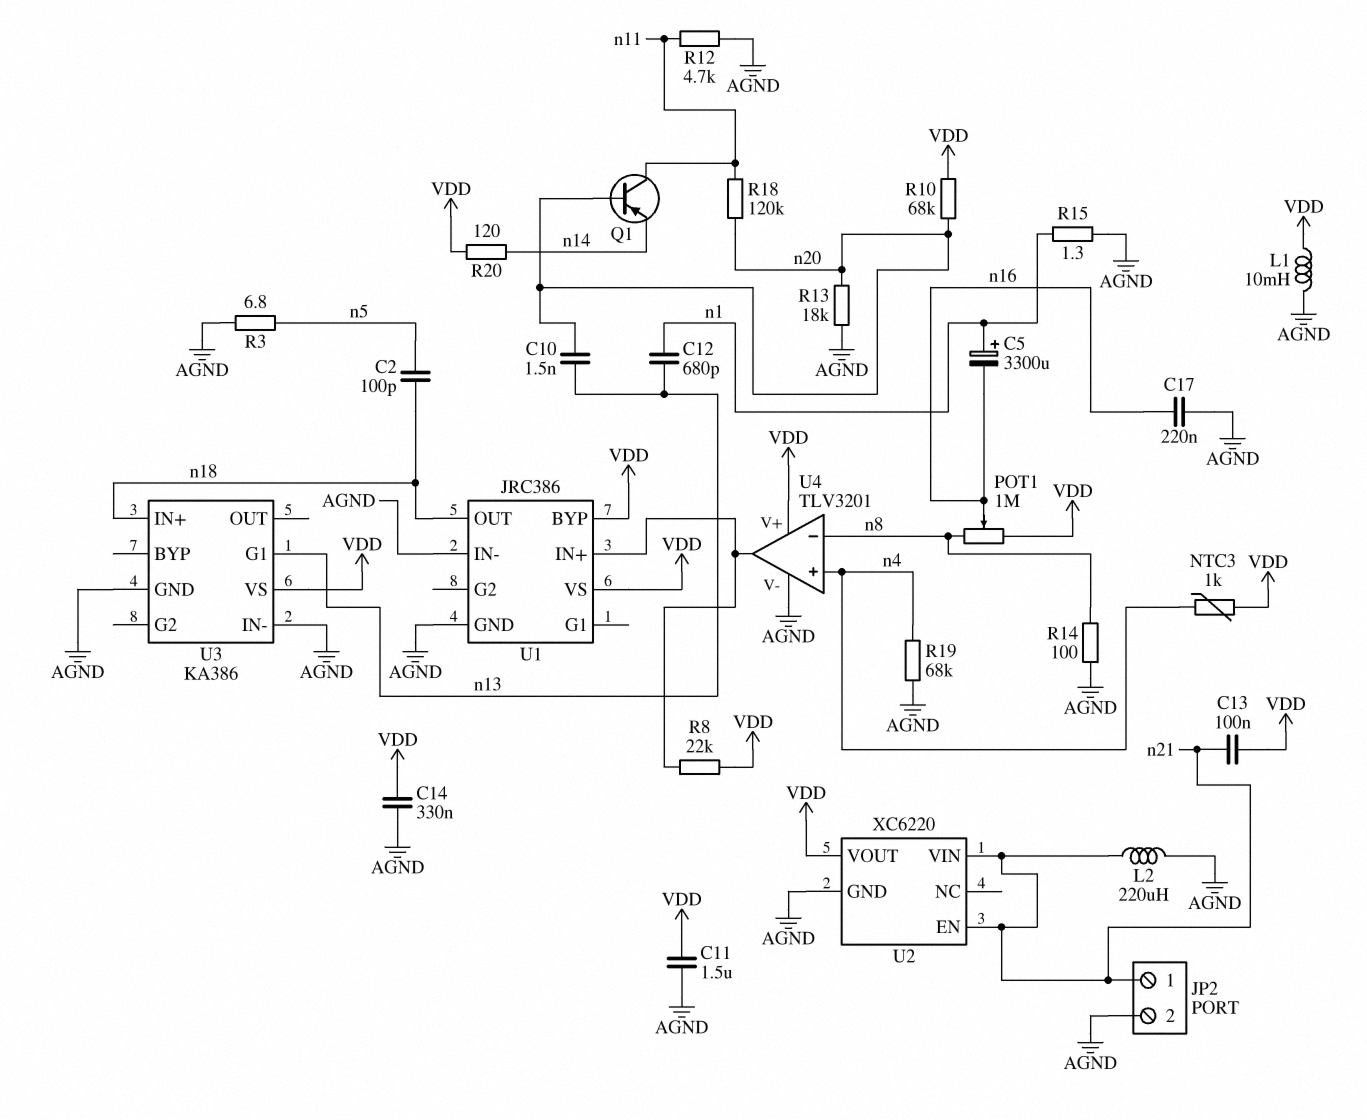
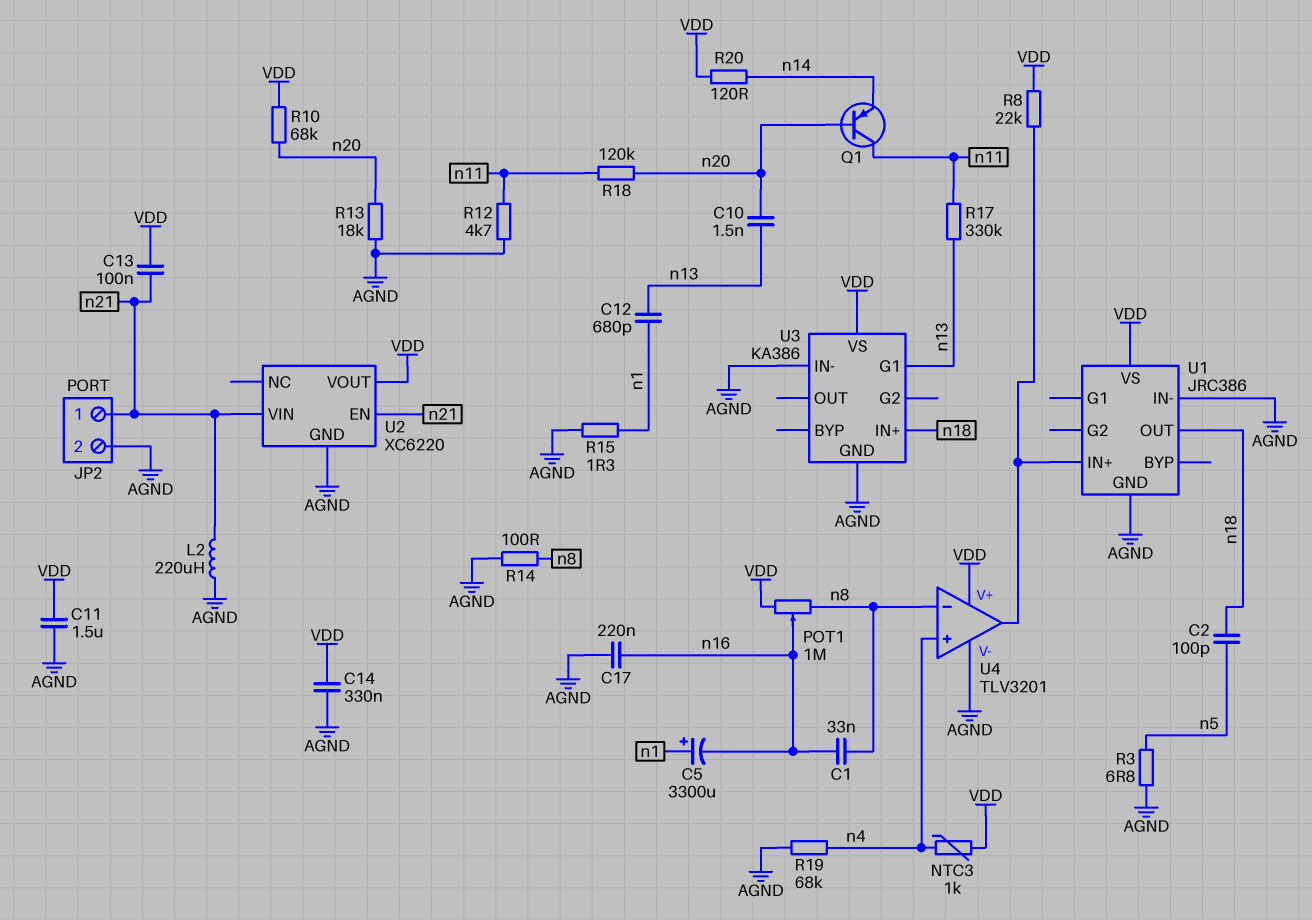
C1: none -> 33nF (n8, n16)
L1: 10mH (AGND, VDD) -> none
R17: none -> 330k (n11, n13)
U1 pin BYP: VDD -> none

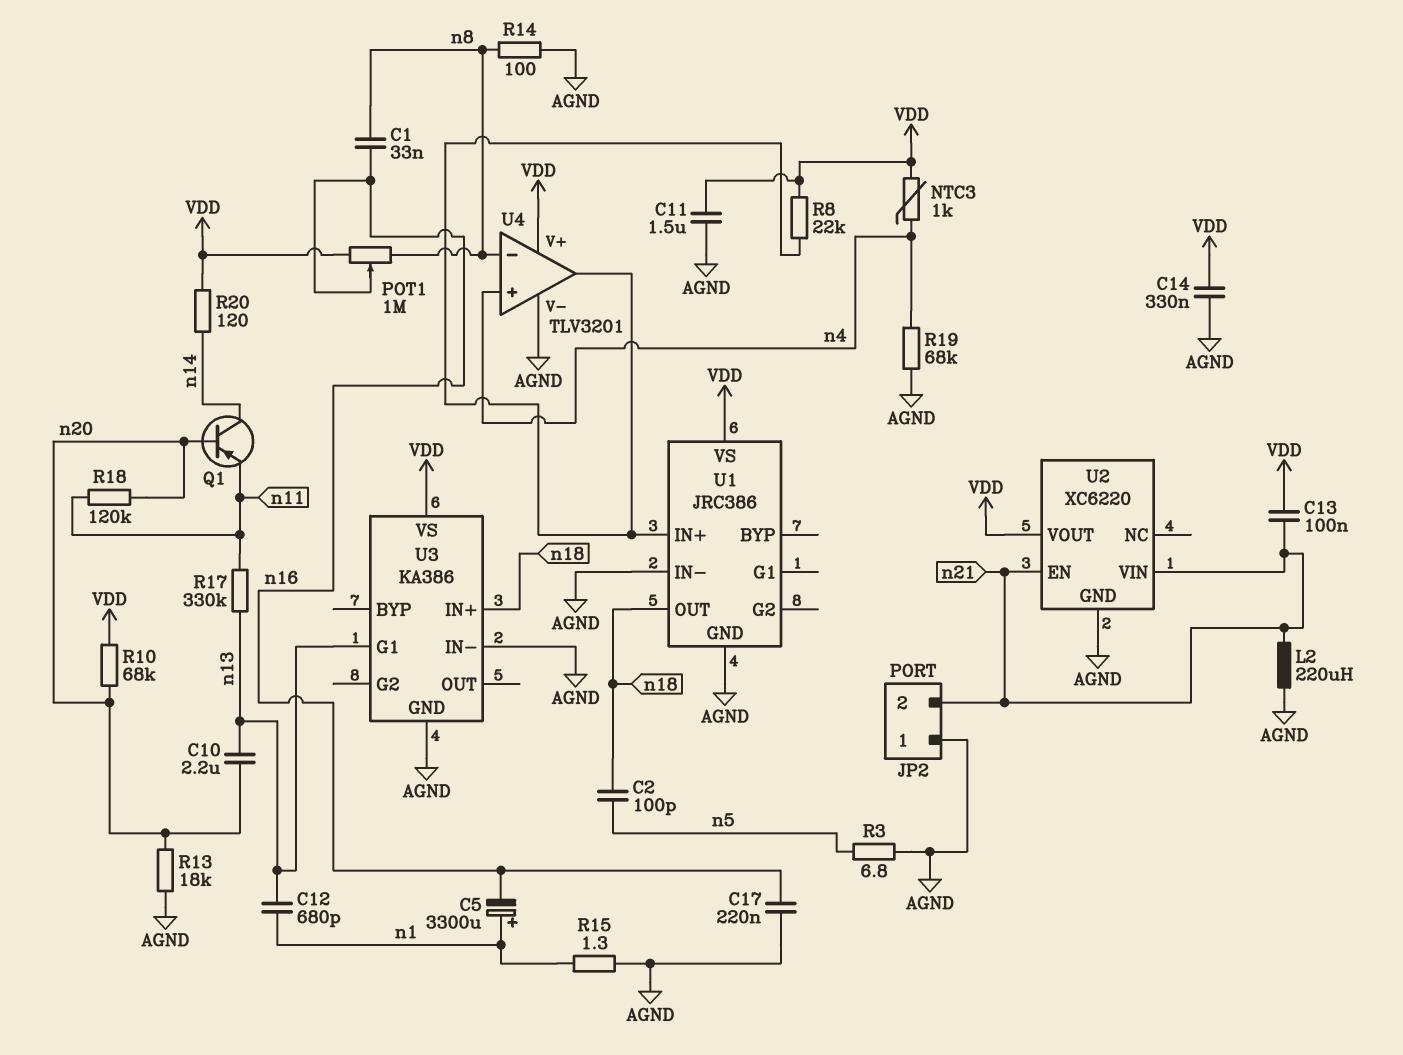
C10: 1.5nF (n13, n20) -> 2.2uF (n13, n20)
JP2 pin 1: n21 -> AGND
JP2 pin 2: AGND -> n21
Q1: PNP (B n20, C n11, E n14) -> PNP (B n20, C n14, E n11)
R12: 4.7k (AGND, n11) -> none

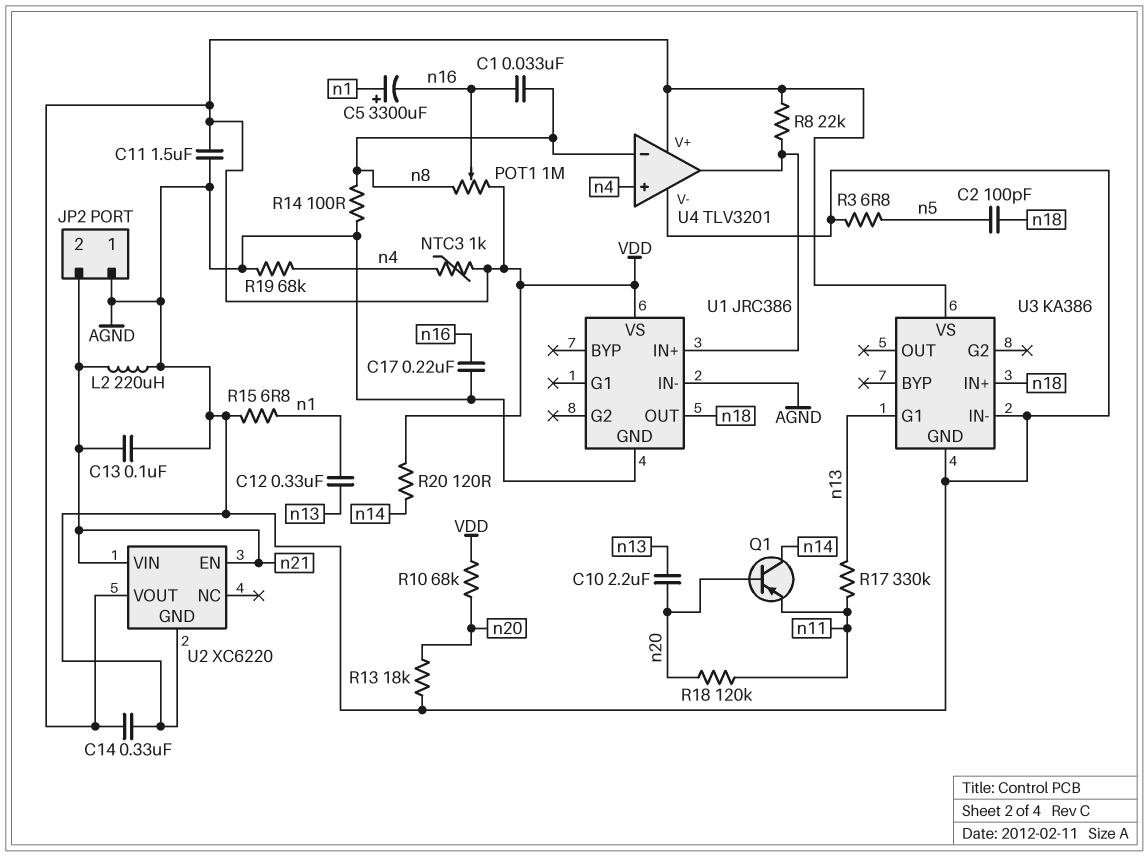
C12: 680pF (n1, n13) -> 330nF (n1, n13)
C13: 100nF (VDD, n21) -> 100nF (AGND, n21)
R15: 1.3 (AGND, n1) -> 6.8 (AGND, n1)

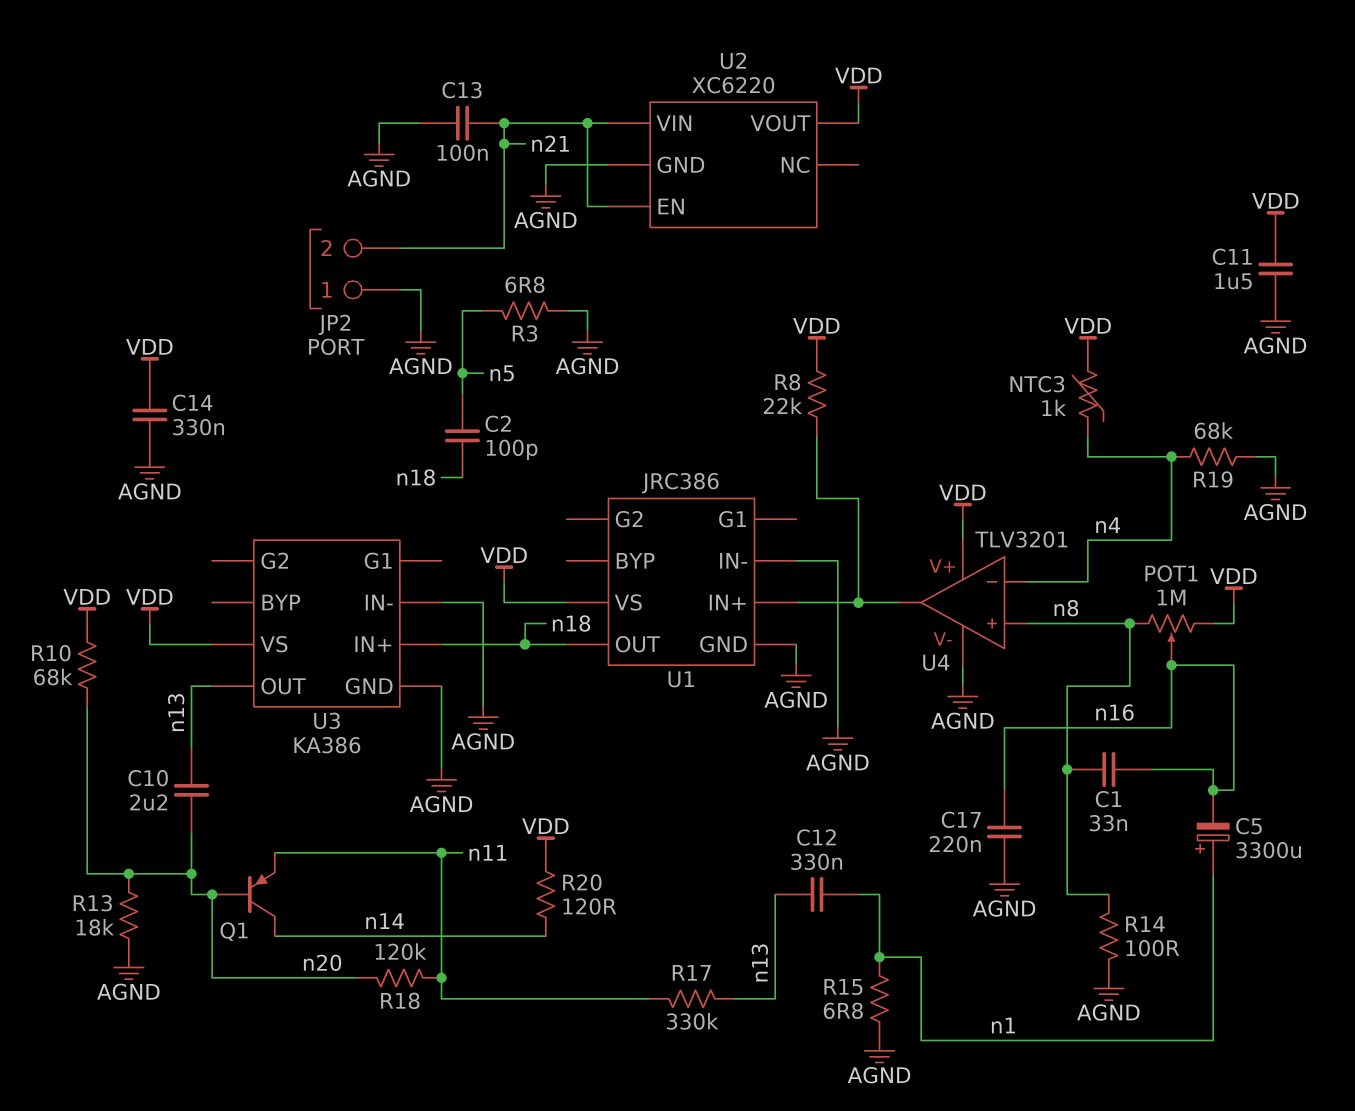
L2: 220uH (AGND, n21) -> none
U3 pin G1: n13 -> none
U3 pin OUT: none -> n13
U4 pin in+: n4 -> n8
U4 pin in-: n8 -> n4

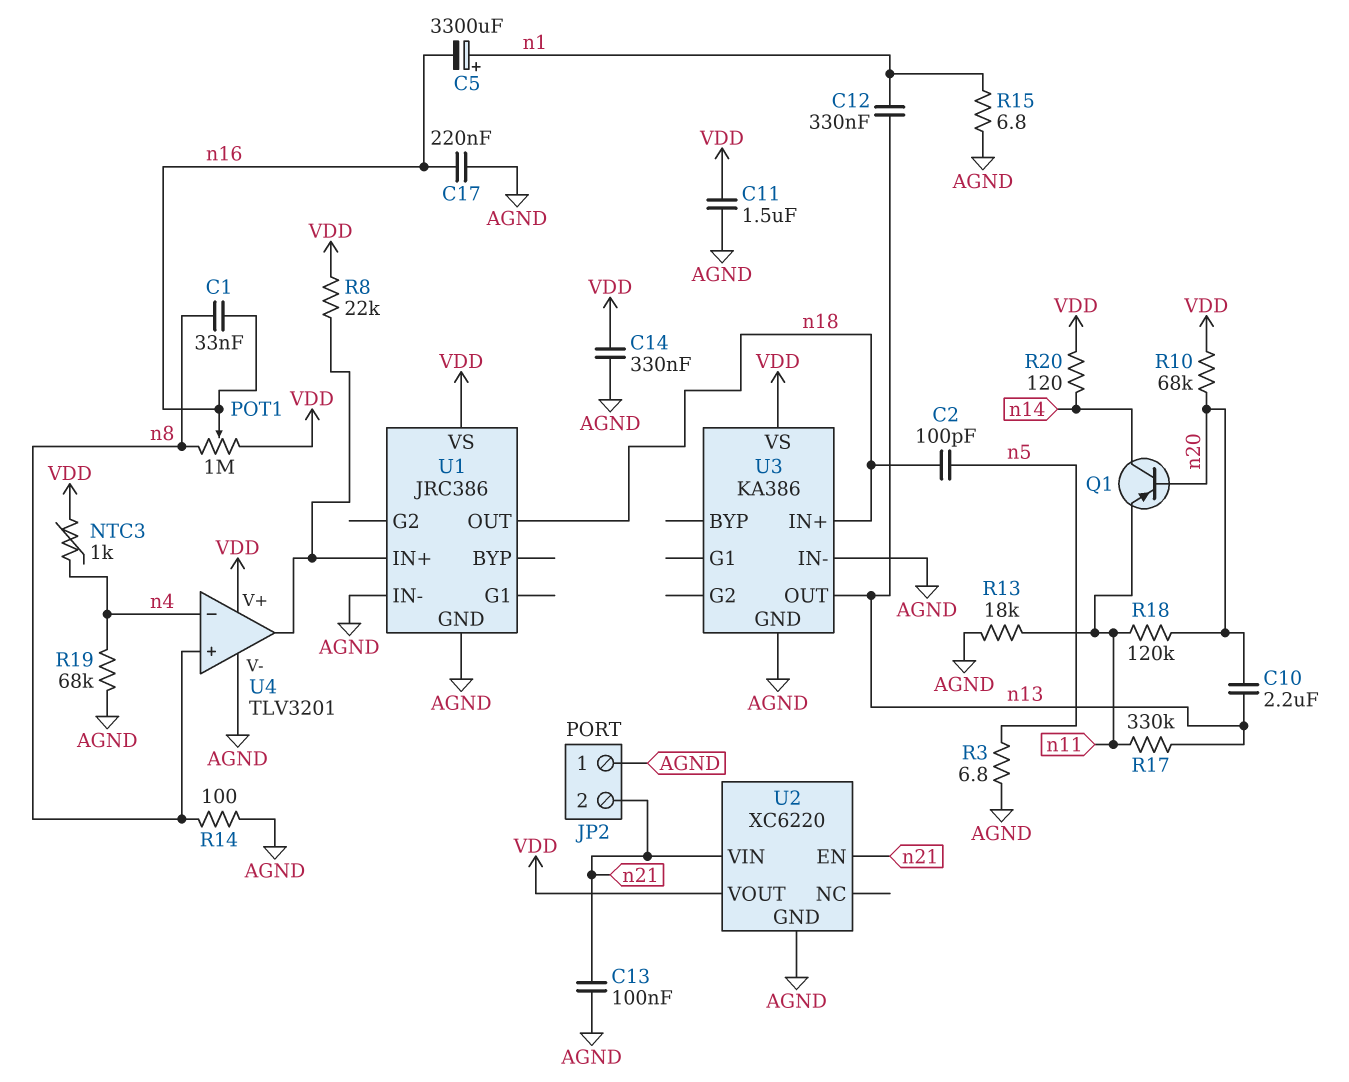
R13: 18k (AGND, n20) -> 18k (AGND, n11)

